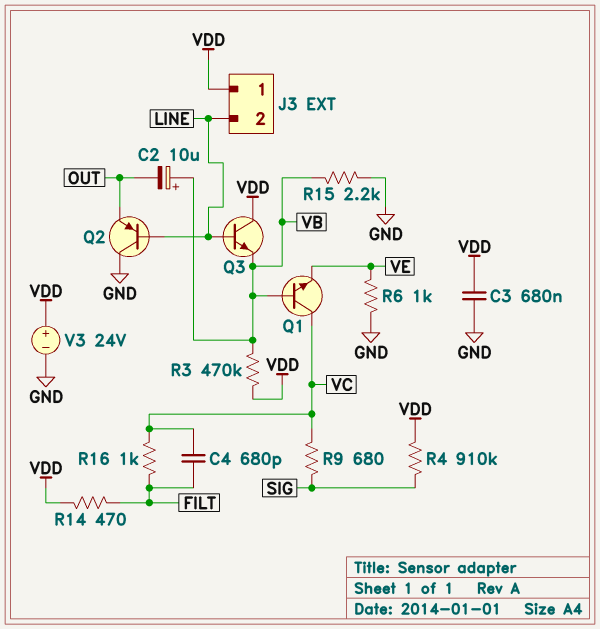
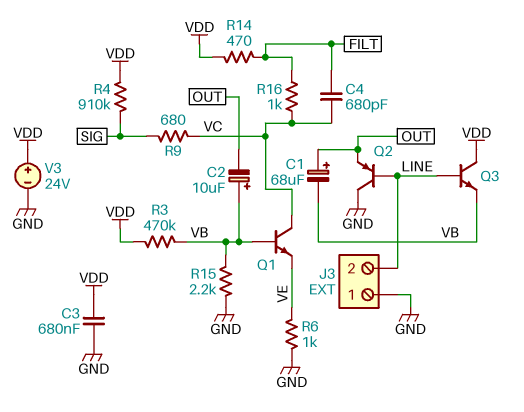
C1: none -> 68uF (plus OUT, minus VB)
J3 pin 1: VDD -> GND

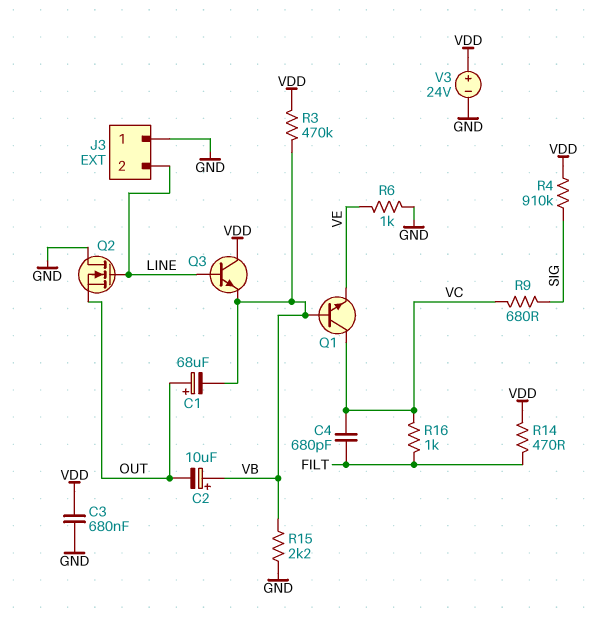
Q2: PNP (B LINE, C GND, E OUT) -> NMOS (G LINE, D GND, S OUT)

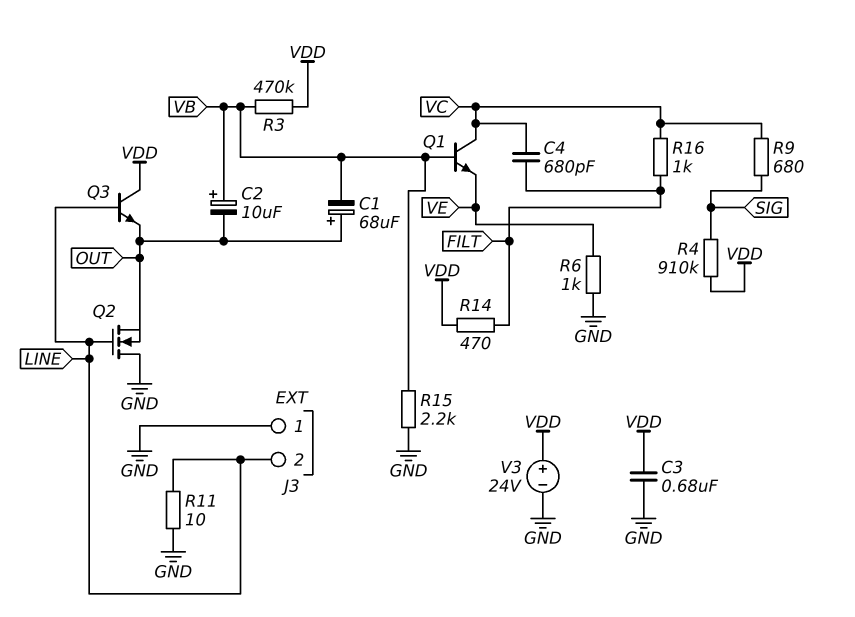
Q3: NPN (B LINE, C VDD, E VB) -> NPN (B LINE, C VDD, E OUT)
R11: none -> 10 (GND, LINE)

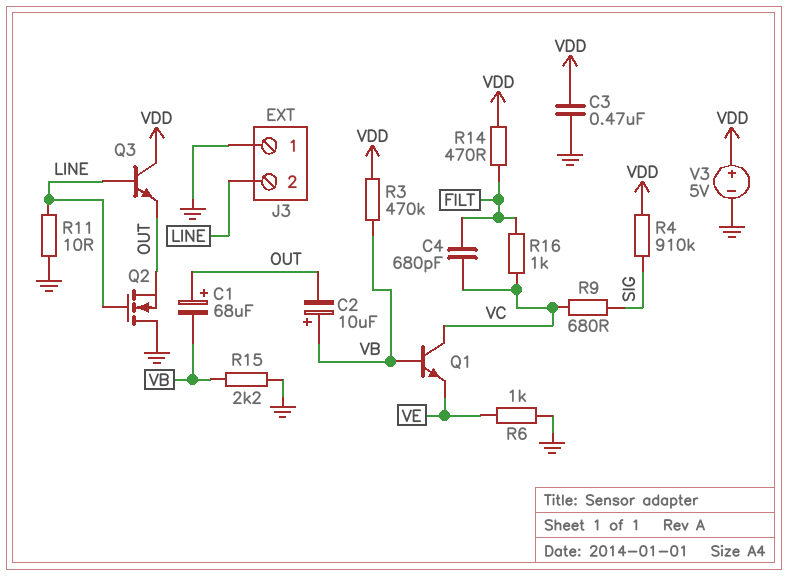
C3: 680nF (GND, VDD) -> 470nF (GND, VDD)
V3: 24V (plus VDD, minus GND) -> 5V (plus VDD, minus GND)

